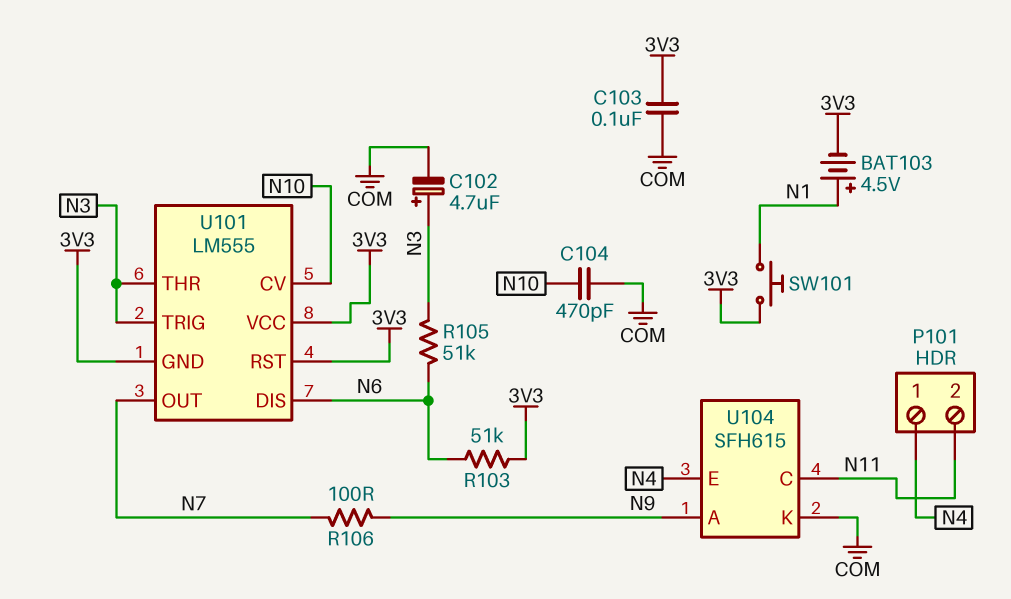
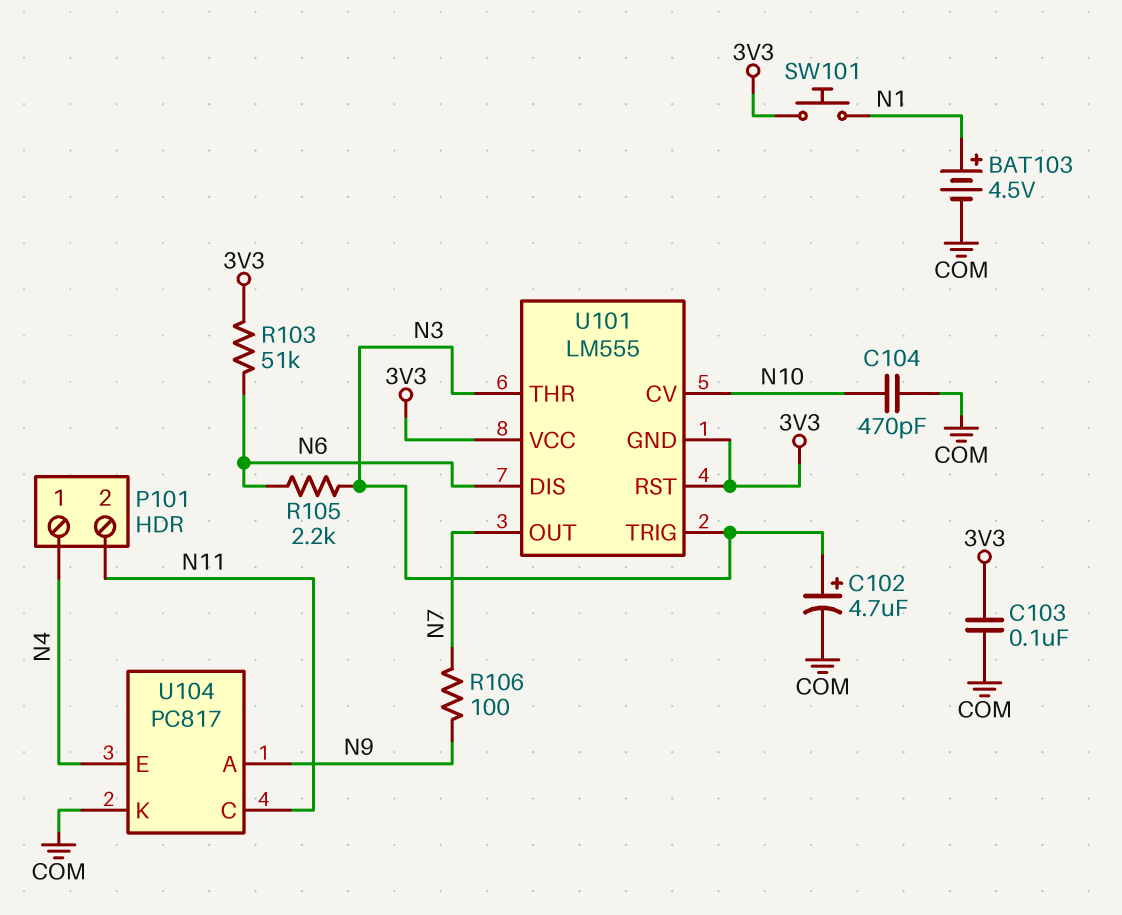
BAT103: 4.5V (plus N1, minus 3V3) -> 4.5V (plus N1, minus COM)
R105: 51k (N3, N6) -> 2.2k (N3, N6)
U104: SFH615 -> PC817

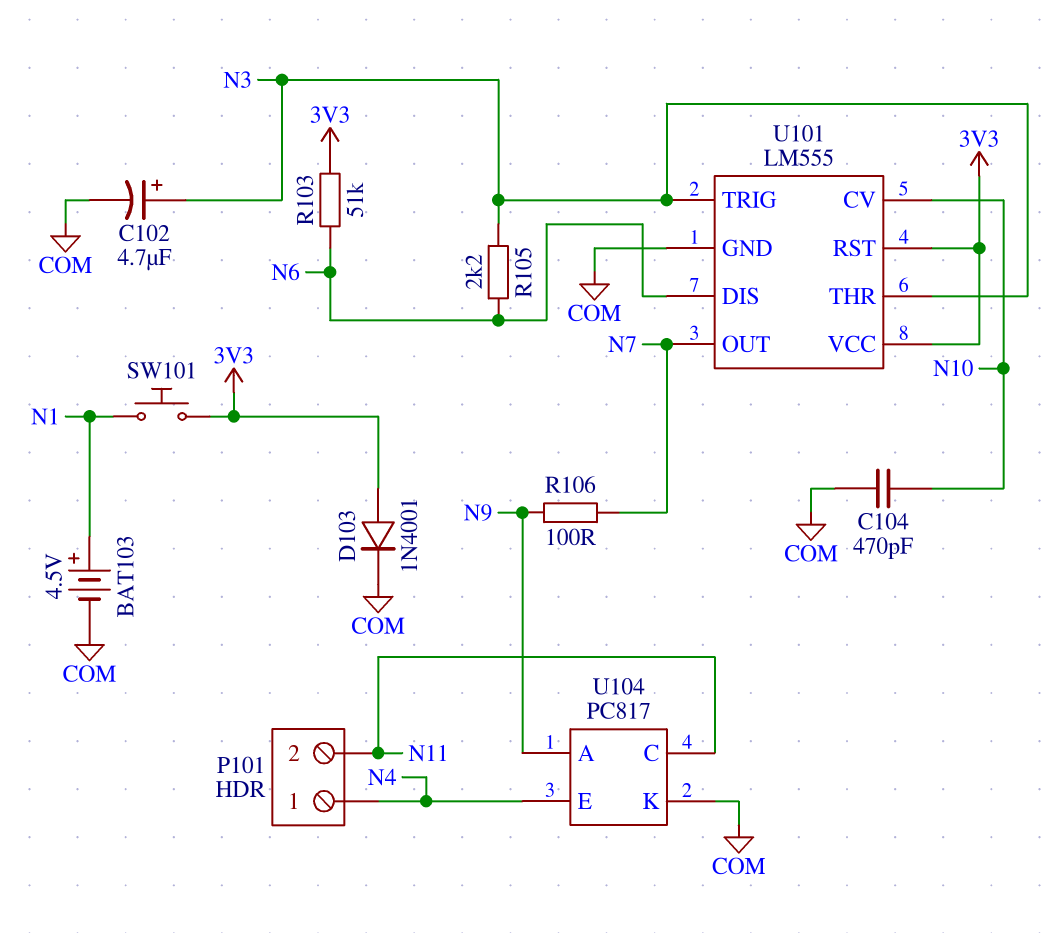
C103: 100nF (3V3, COM) -> none
D103: none -> diode 1N4001 (A 3V3, K COM)
U101 pin GND: 3V3 -> COM

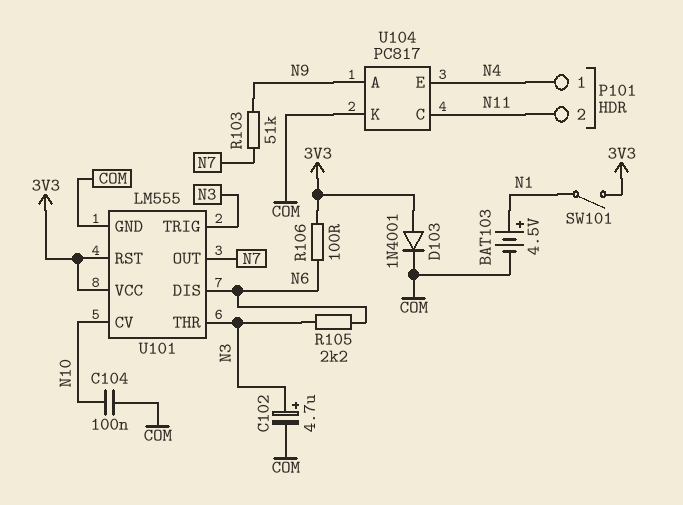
C104: 470pF (COM, N10) -> 100nF (COM, N10)
R103: 51k (3V3, N6) -> 51k (N7, N9)
R106: 100 (N7, N9) -> 100 (3V3, N6)
SW101: button (3V3, N1) -> switch (3V3, N1)

